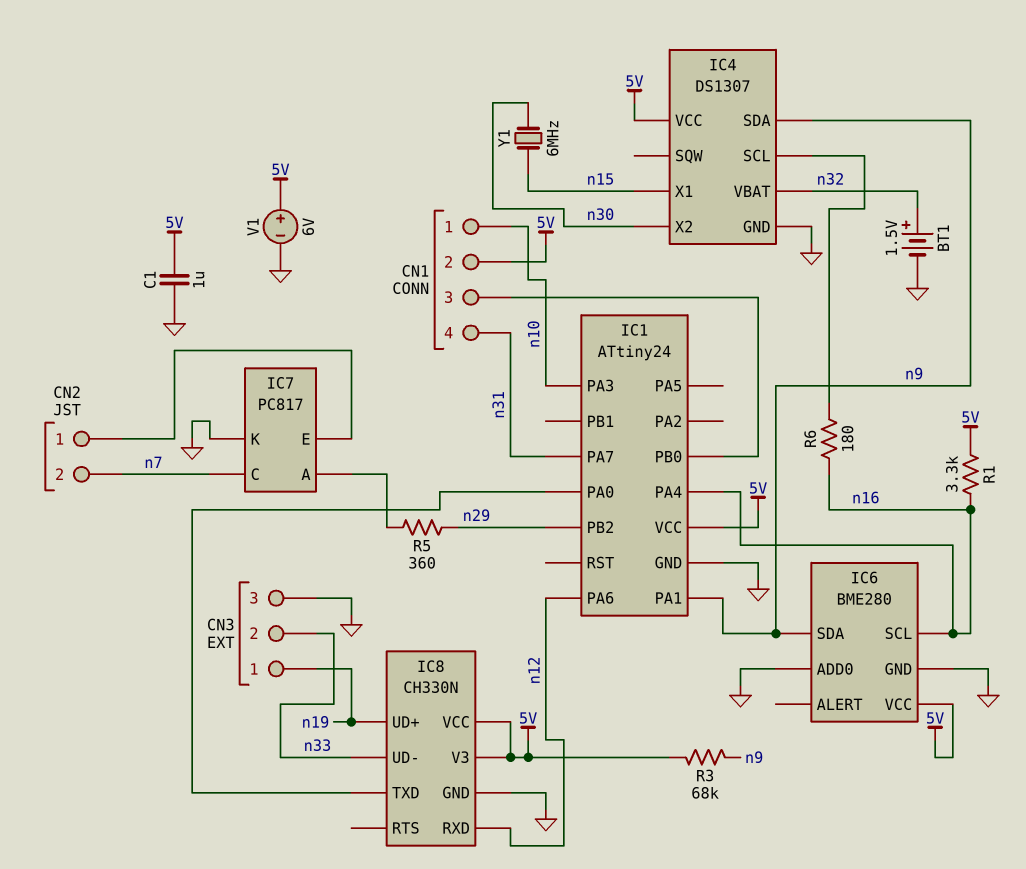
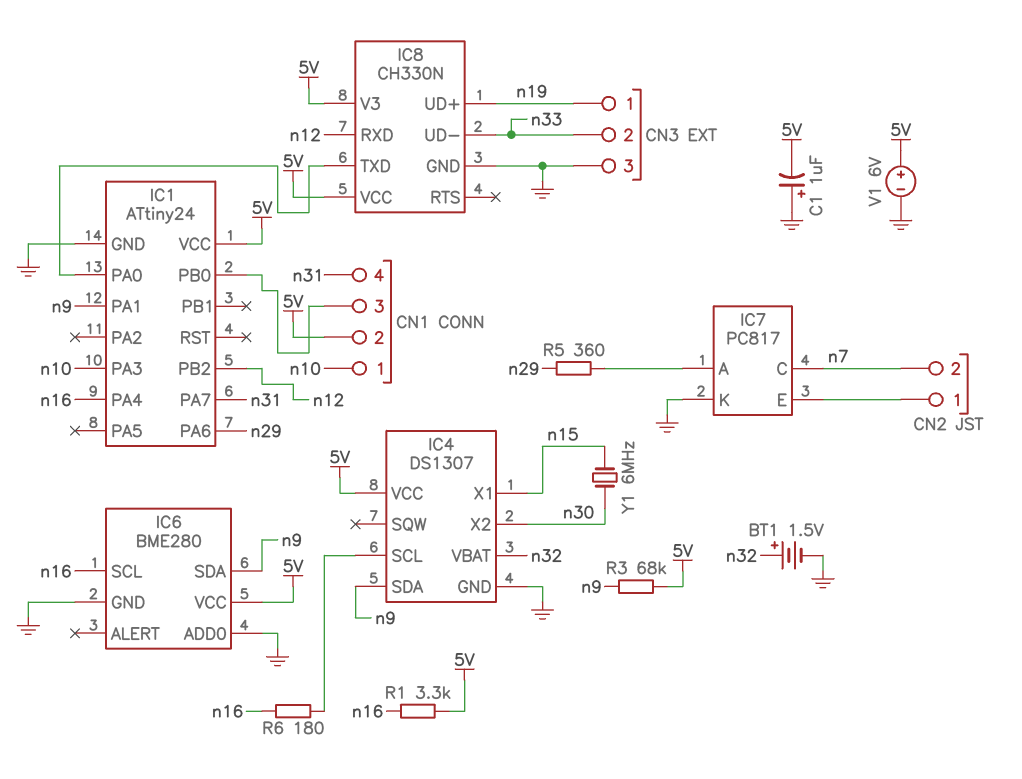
C1: 1uF (5V, GND) -> 1uF (plus GND, minus 5V)
IC1 pin PA6: n12 -> n29
IC1 pin PB2: n29 -> n12

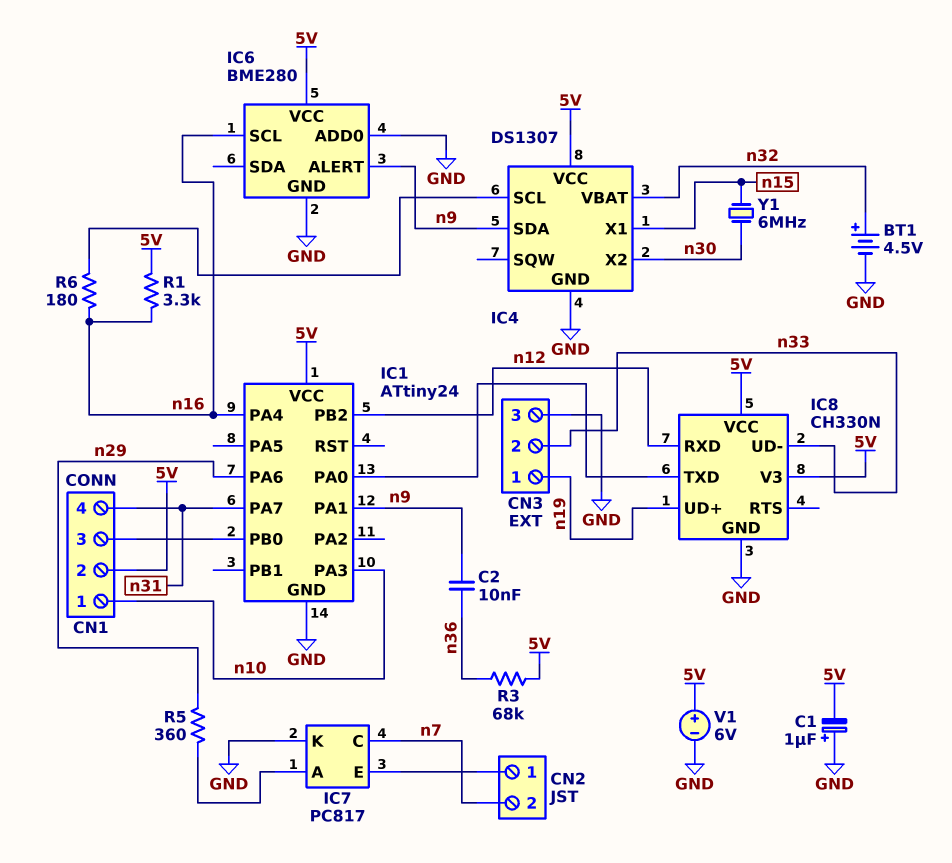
BT1: 1.5V (plus n32, minus GND) -> 4.5V (plus n32, minus GND)
C2: none -> 10nF (n9, n36)
IC6 pin ALERT: none -> n9
IC6 pin SDA: n9 -> none
R3: 68k (5V, n9) -> 68k (5V, n36)

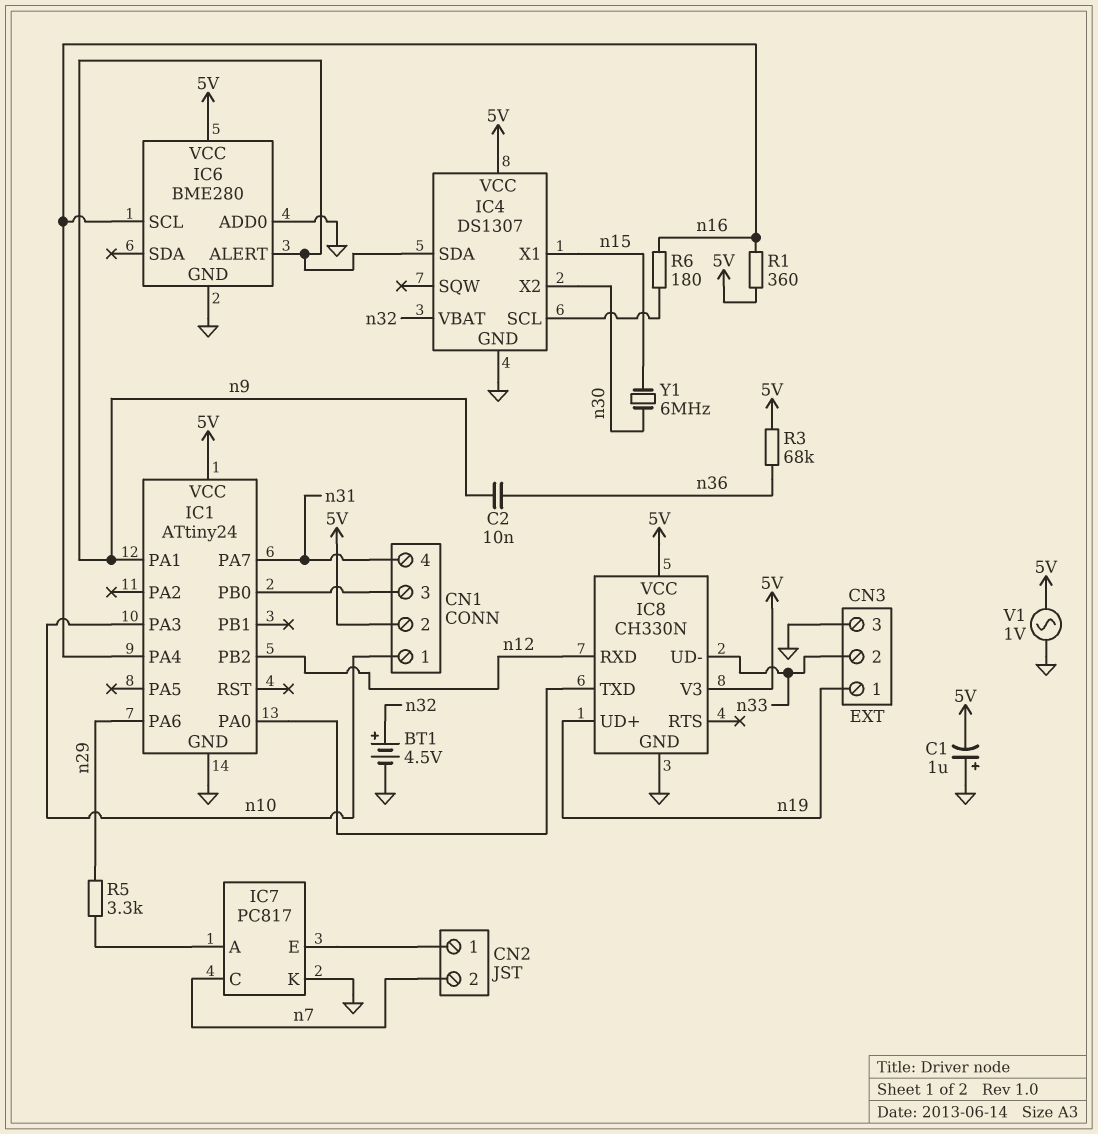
R1: 3.3k (5V, n16) -> 360 (5V, n16)
R5: 360 (IC7/A, n29) -> 3.3k (IC7/A, n29)
V1: 6V (plus 5V, minus GND) -> AC 1V (5V, GND)

